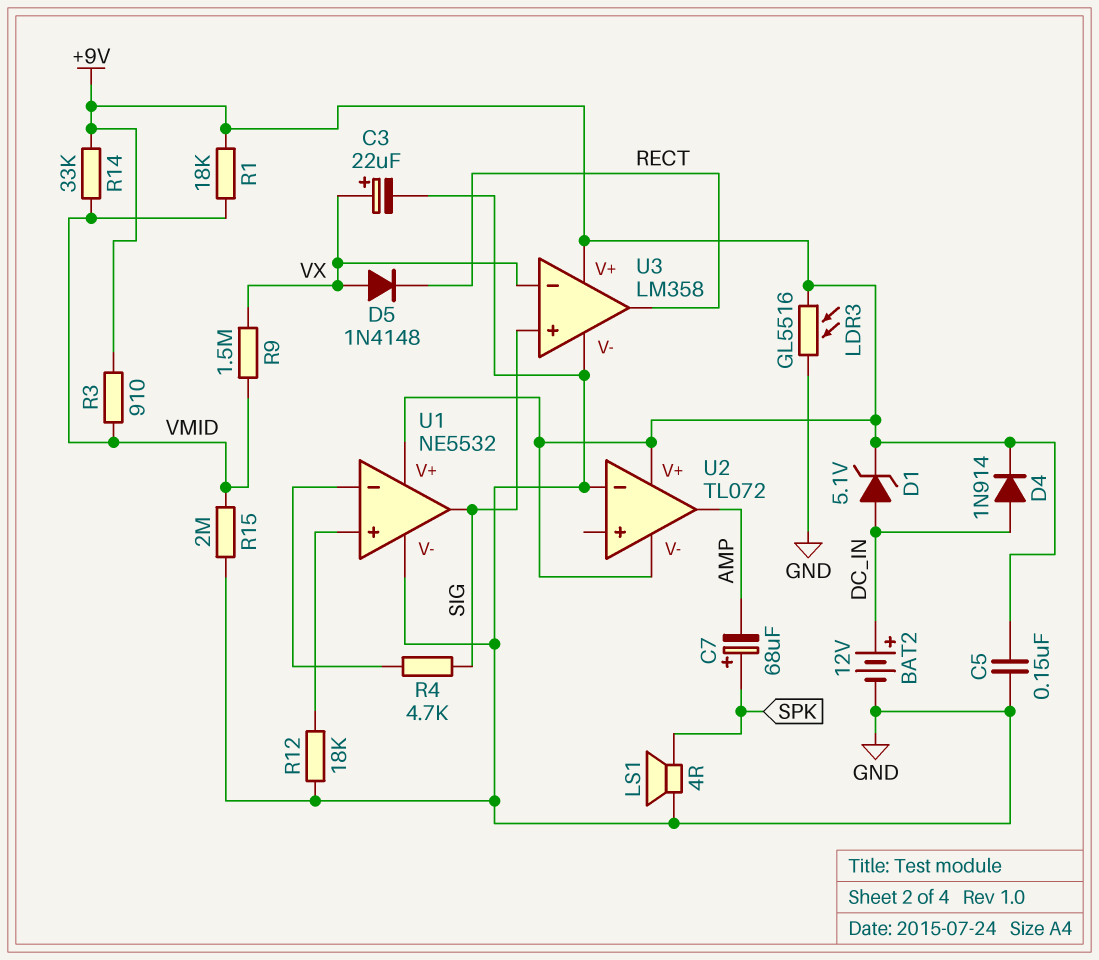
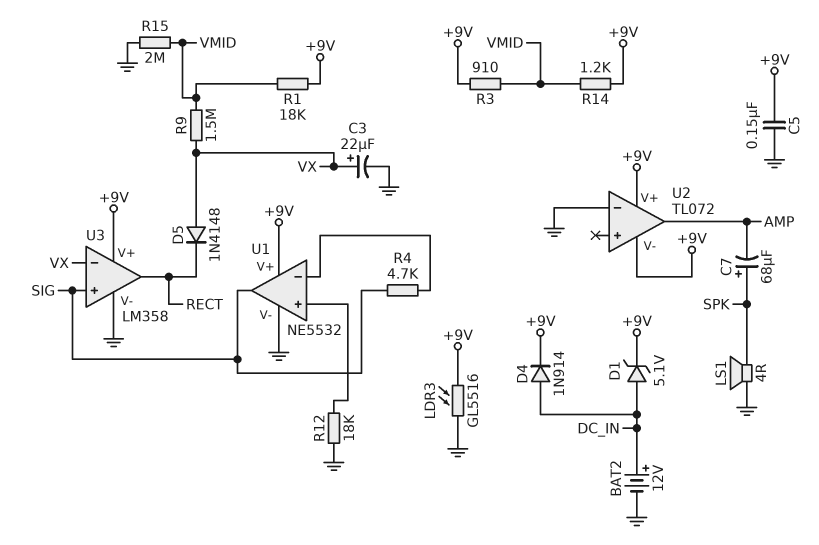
R14: 33k (+9V, VMID) -> 1.2k (+9V, VMID)

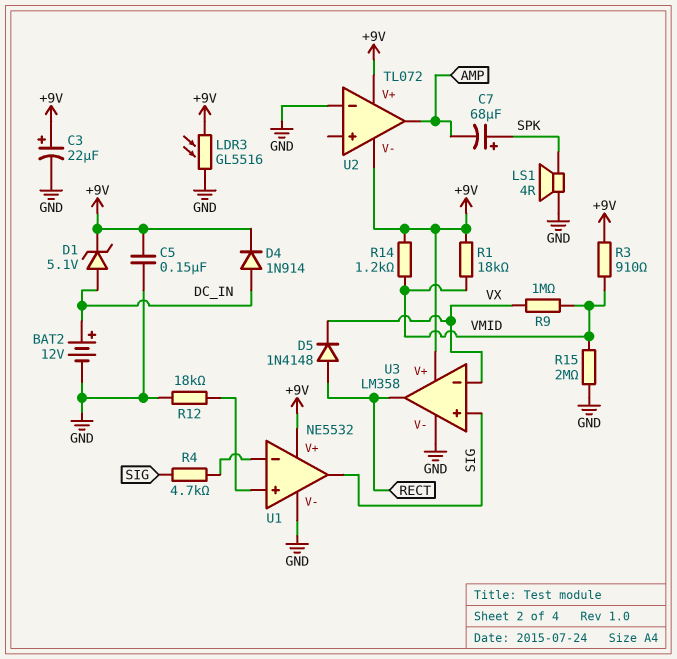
C3: 22uF (plus VX, minus GND) -> 22uF (plus +9V, minus GND)
D5: diode 1N4148 (A VX, K RECT) -> diode 1N4148 (A RECT, K VX)
R9: 1.5M (VMID, VX) -> 1M (VMID, VX)

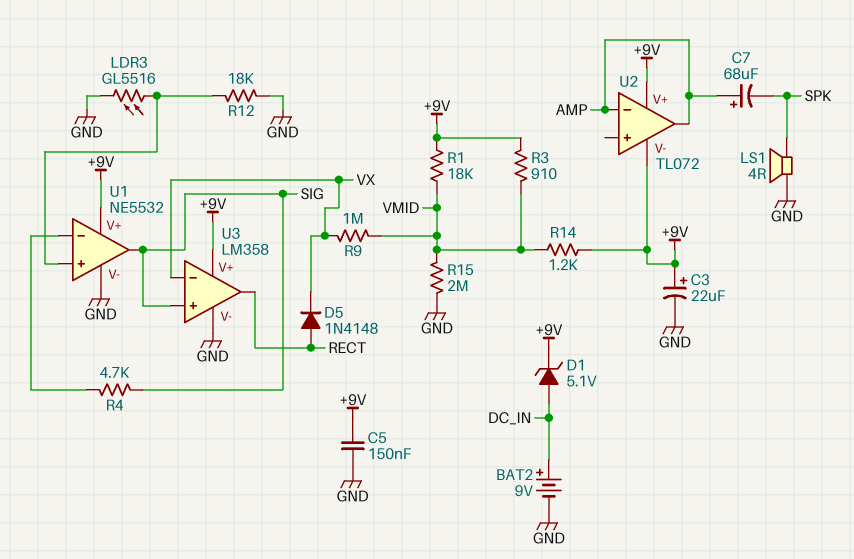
BAT2: 12V (plus DC_IN, minus GND) -> 9V (plus DC_IN, minus GND)
C7: 68uF (plus SPK, minus AMP) -> 68uF (plus AMP, minus SPK)
D4: diode 1N914 (A DC_IN, K +9V) -> none
LDR3: GL5516 (+9V, GND) -> GL5516 (GND, U1/in+)
U2 pin in-: GND -> AMP

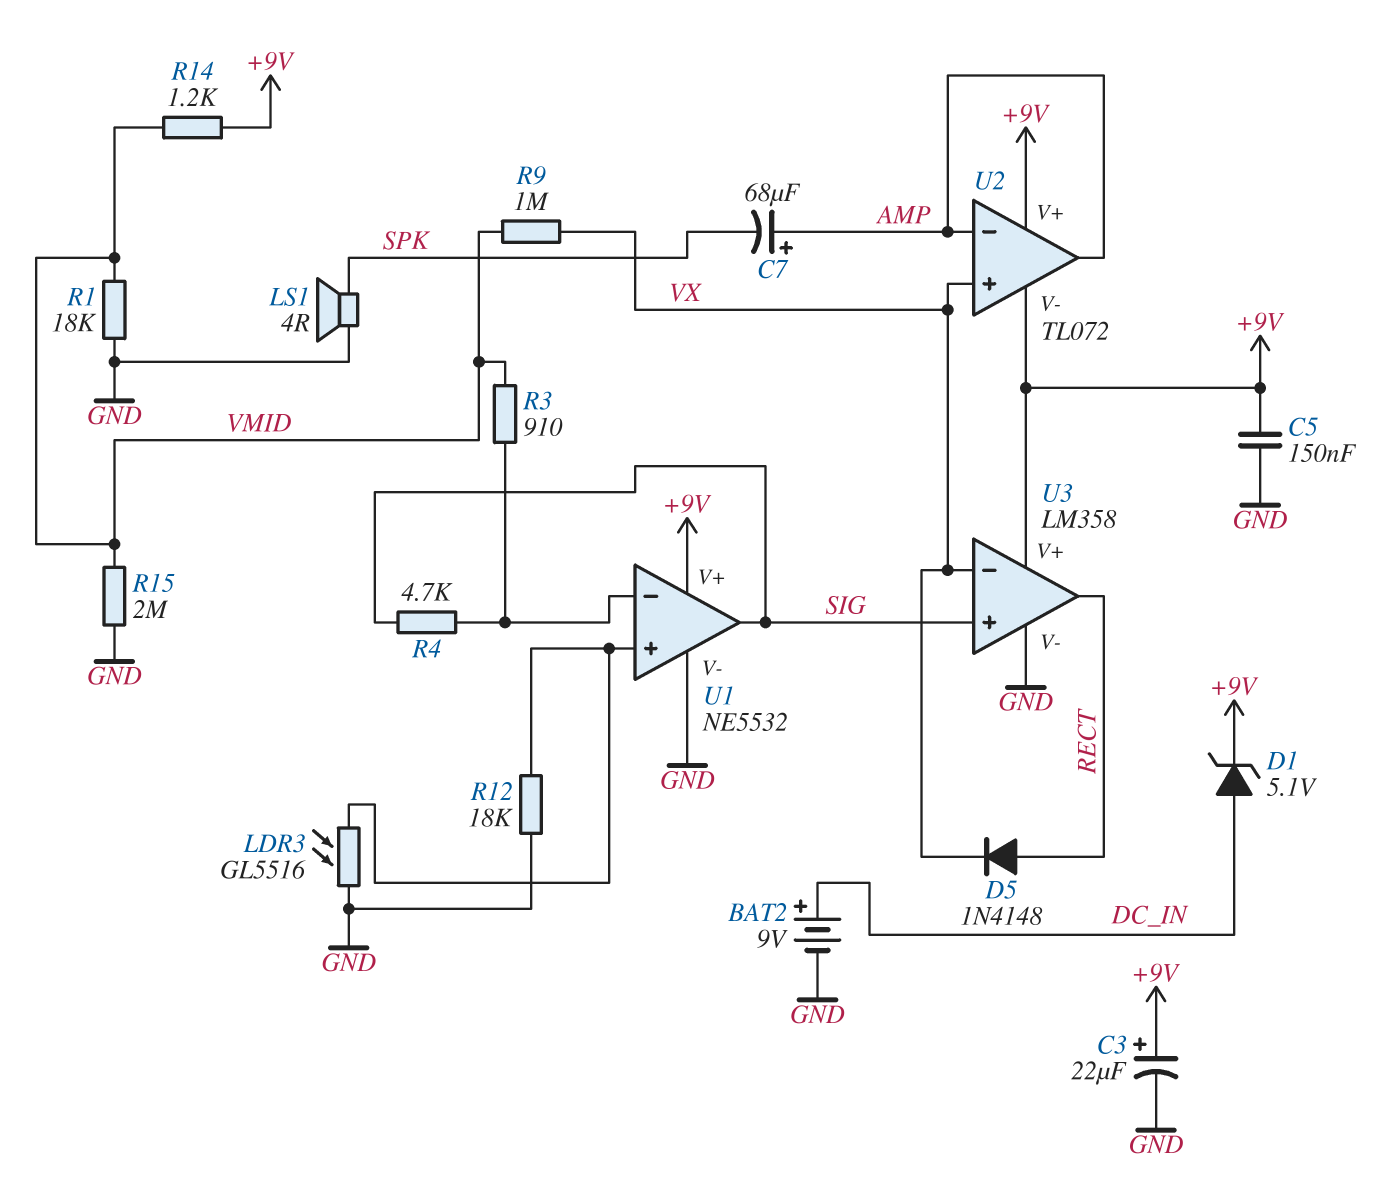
R1: 18k (+9V, VMID) -> 18k (GND, VMID)
R3: 910 (+9V, VMID) -> 910 (U1/in-, VMID)
U2 pin in+: none -> VX

